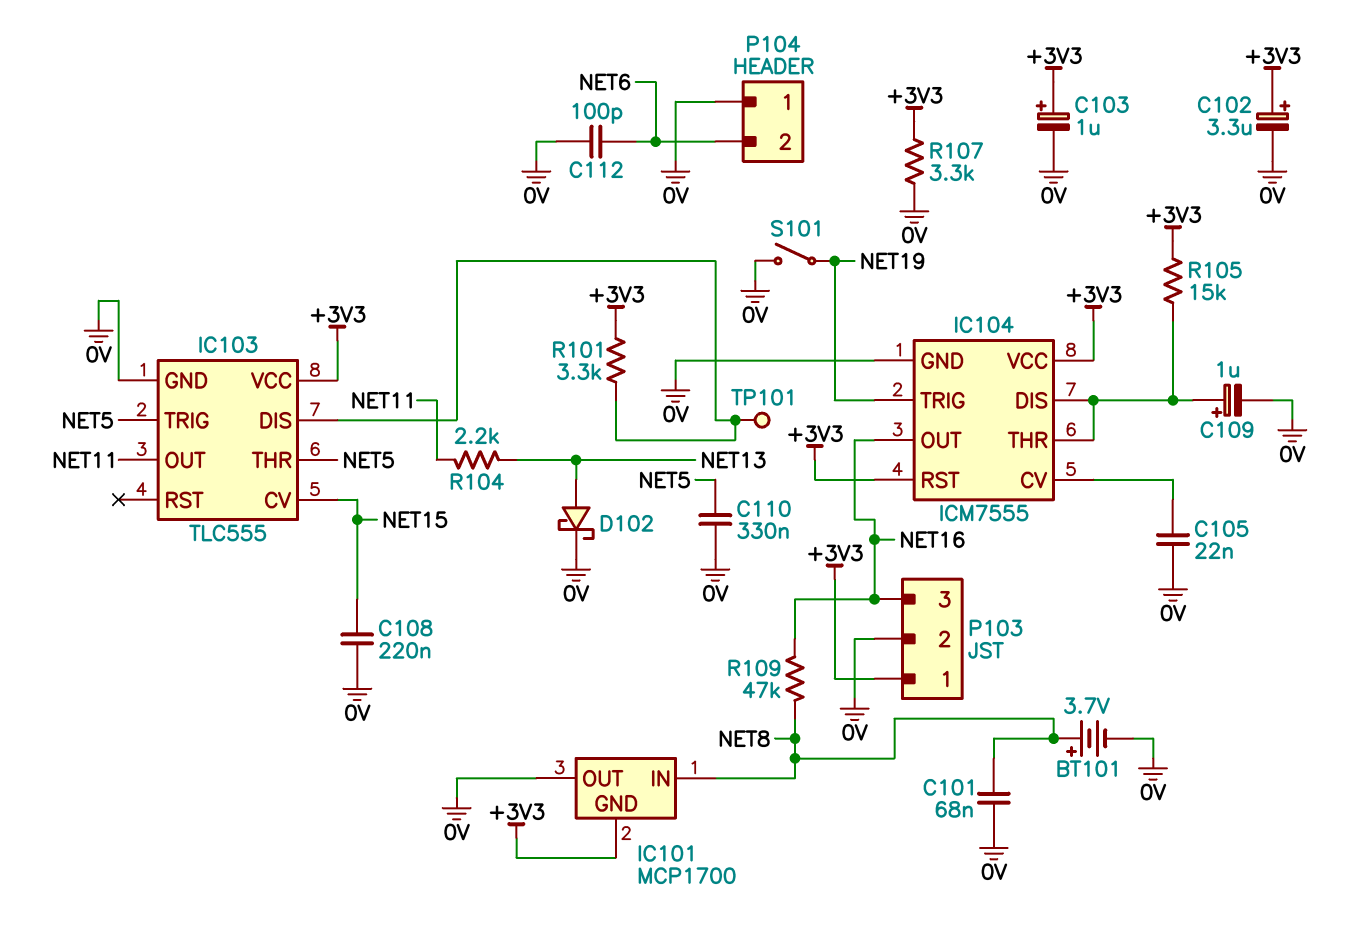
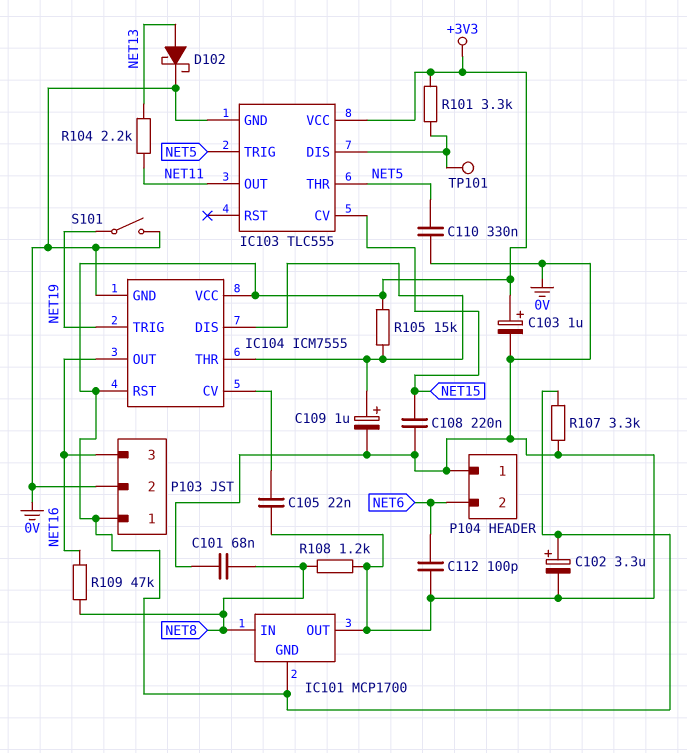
BT101: 3.7V (plus NET8, minus 0V) -> none
R108: none -> 1.2k (0V, NET8)

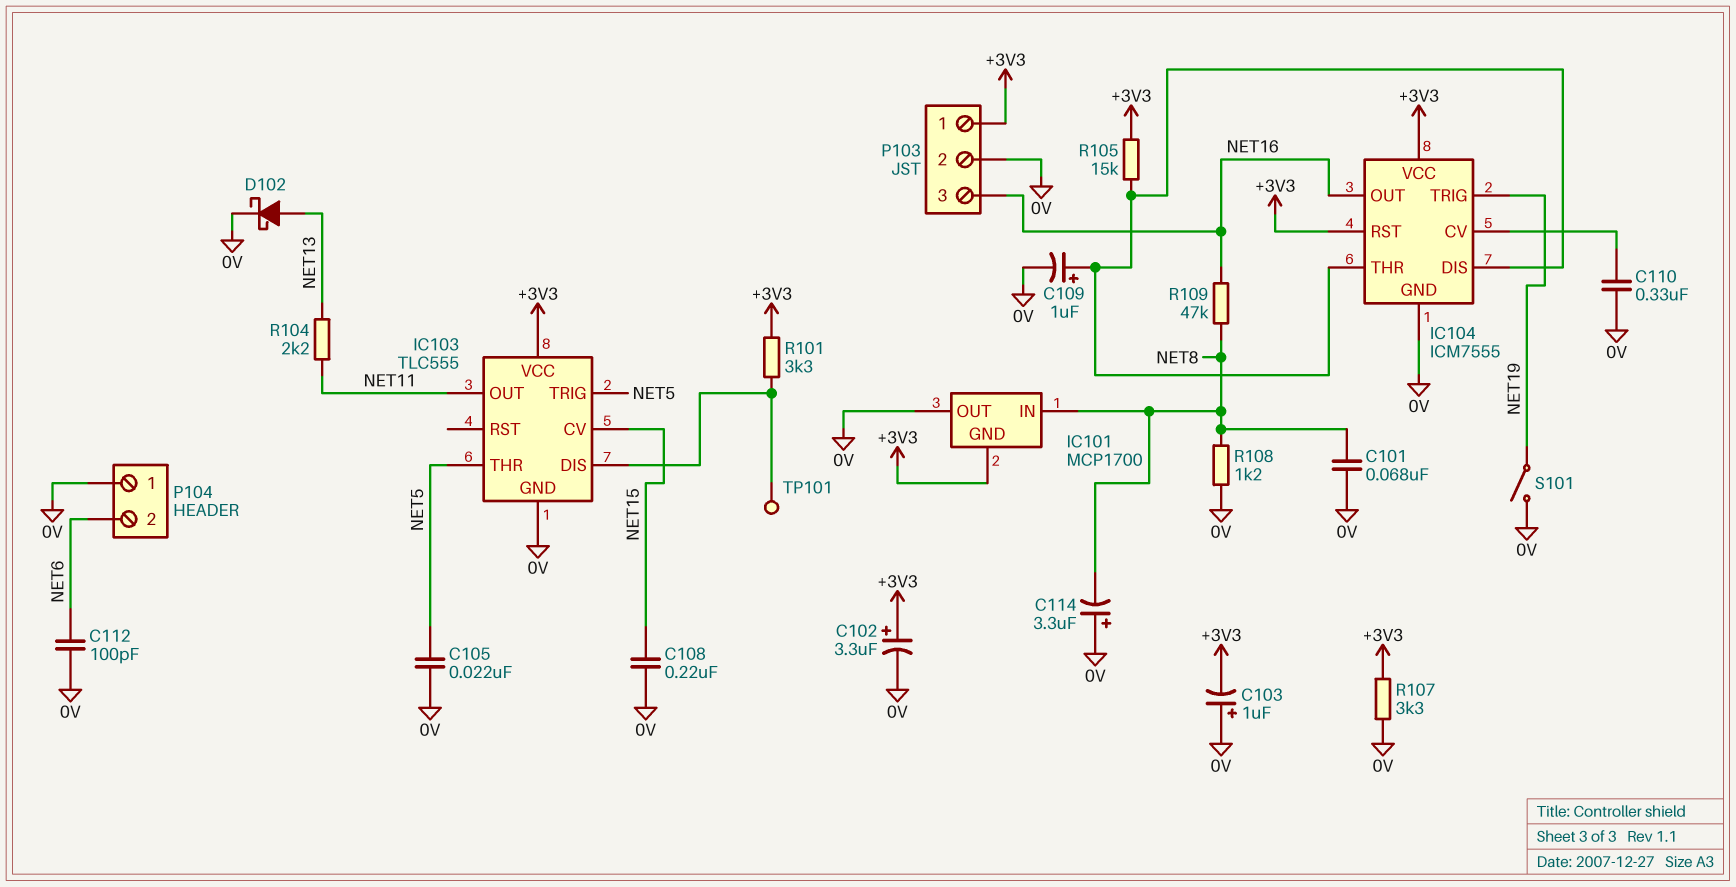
C103: 1uF (plus +3V3, minus 0V) -> 1uF (plus 0V, minus +3V3)
C105: 22nF (0V, IC104/CV) -> 22nF (0V, NET5)
C110: 330nF (0V, NET5) -> 330nF (0V, IC104/CV)
C114: none -> 3.3uF (plus 0V, minus NET8)

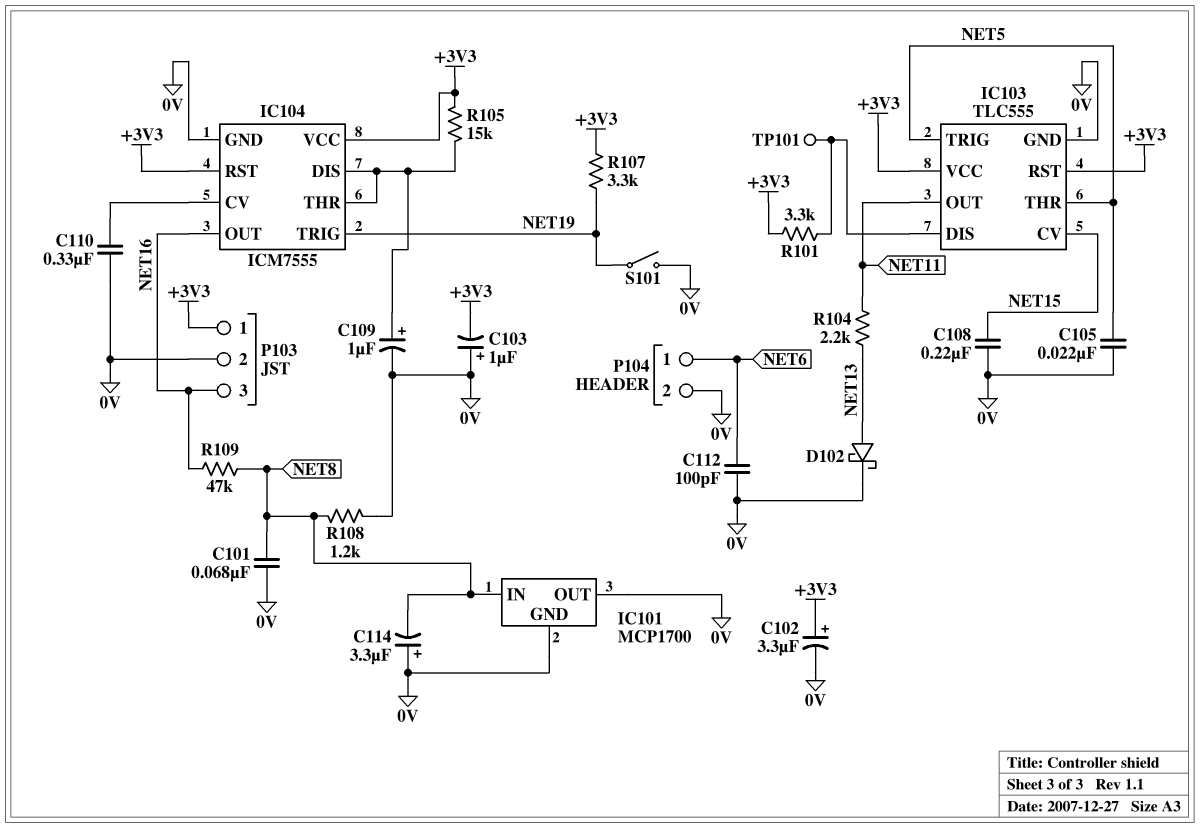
IC101 pin GND: +3V3 -> 0V
IC103 pin RST: none -> +3V3
P104 pin 1: 0V -> NET6
P104 pin 2: NET6 -> 0V
R107: 3.3k (+3V3, 0V) -> 3.3k (+3V3, NET19)

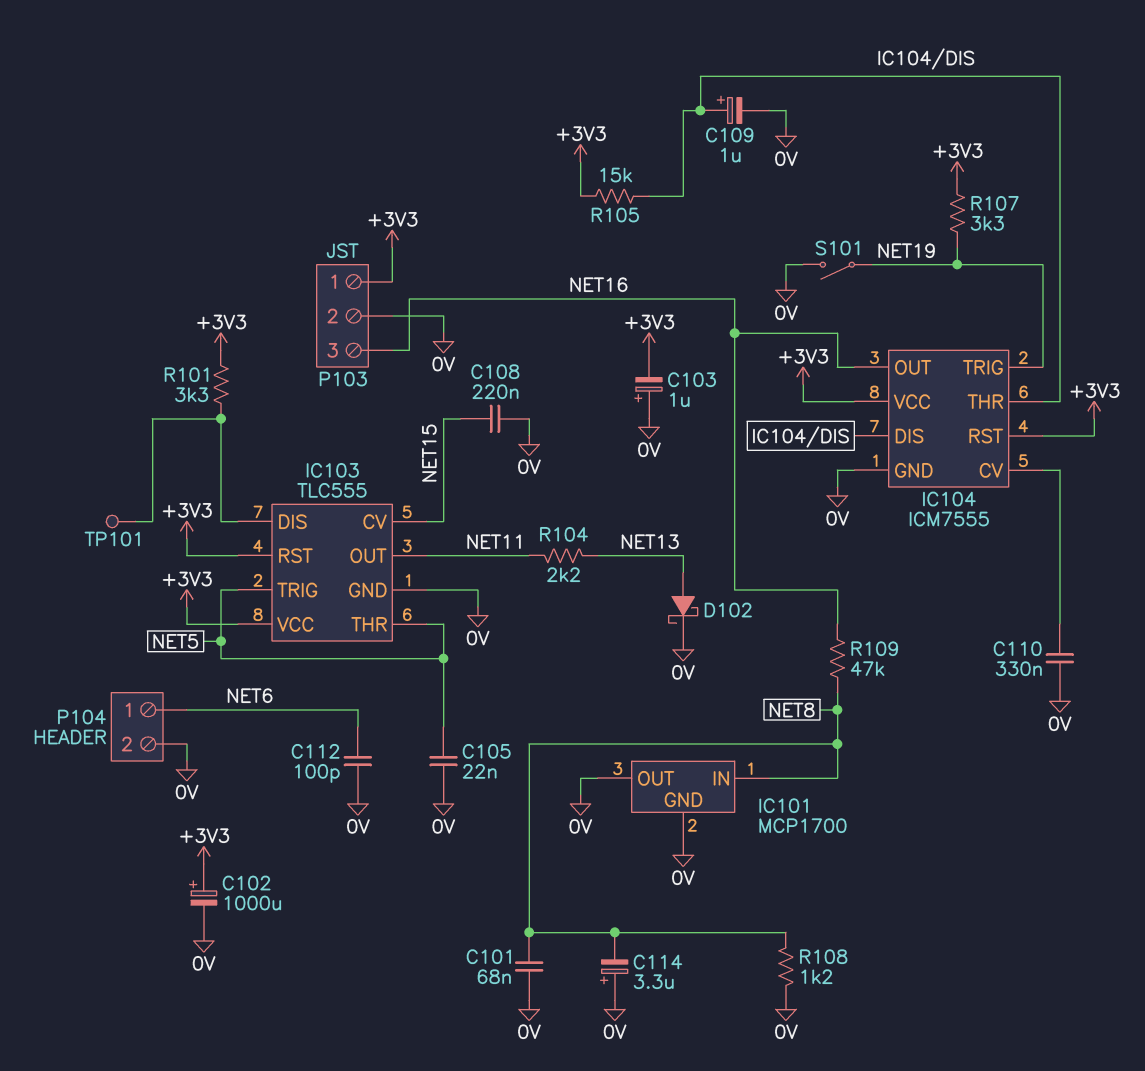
C102: 3.3uF (plus +3V3, minus 0V) -> 1000uF (plus +3V3, minus 0V)

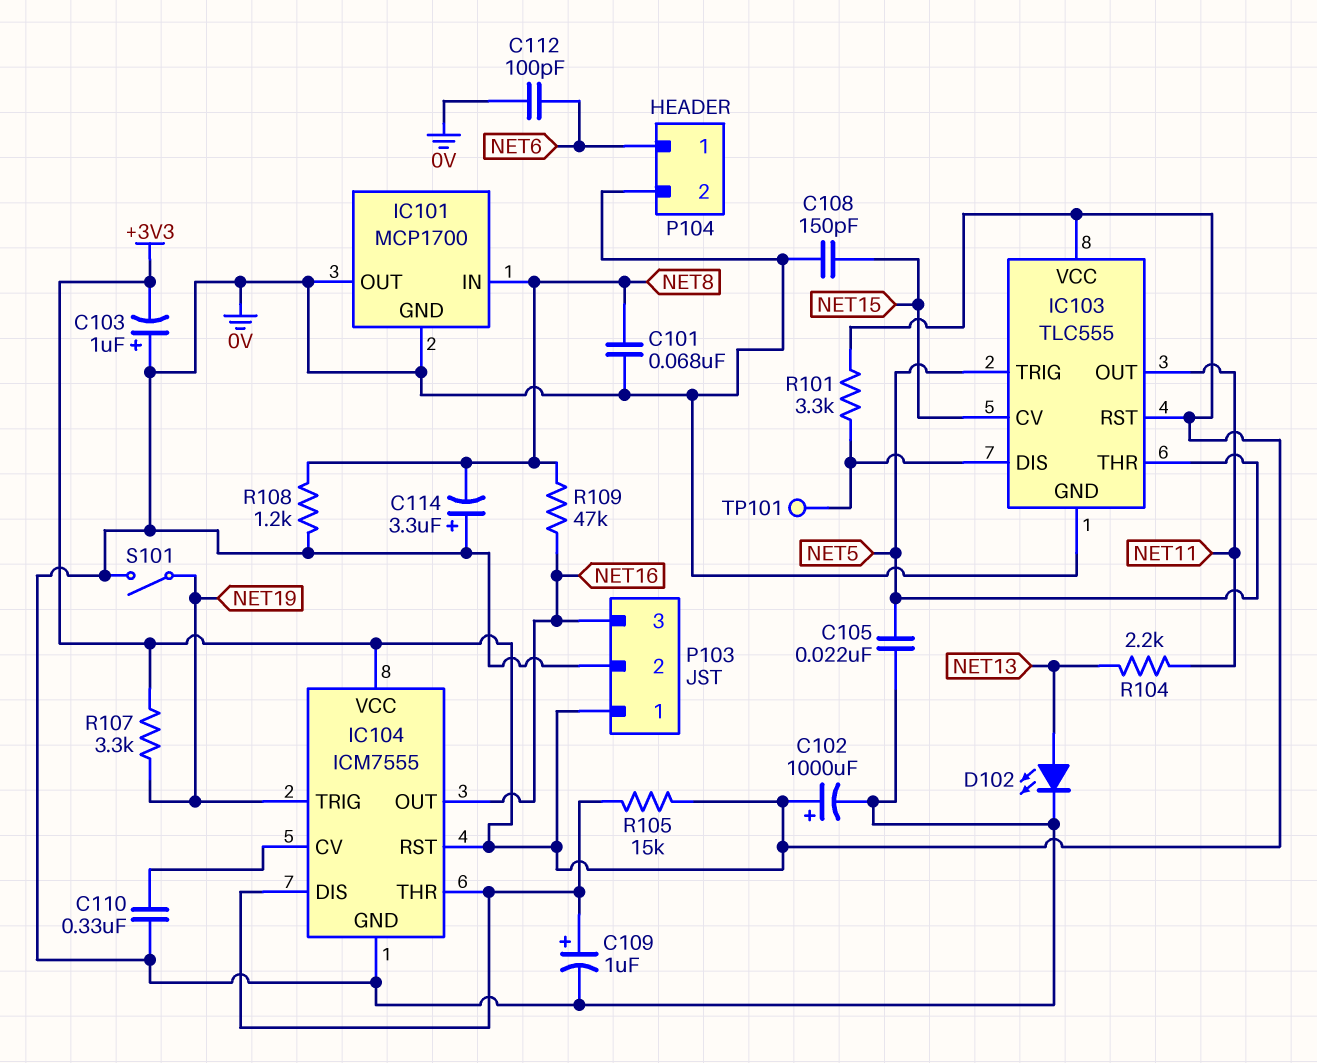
C108: 220nF (0V, NET15) -> 150pF (0V, NET15)
D102: schottky (A NET13, K 0V) -> LED (A NET13, K 0V)

